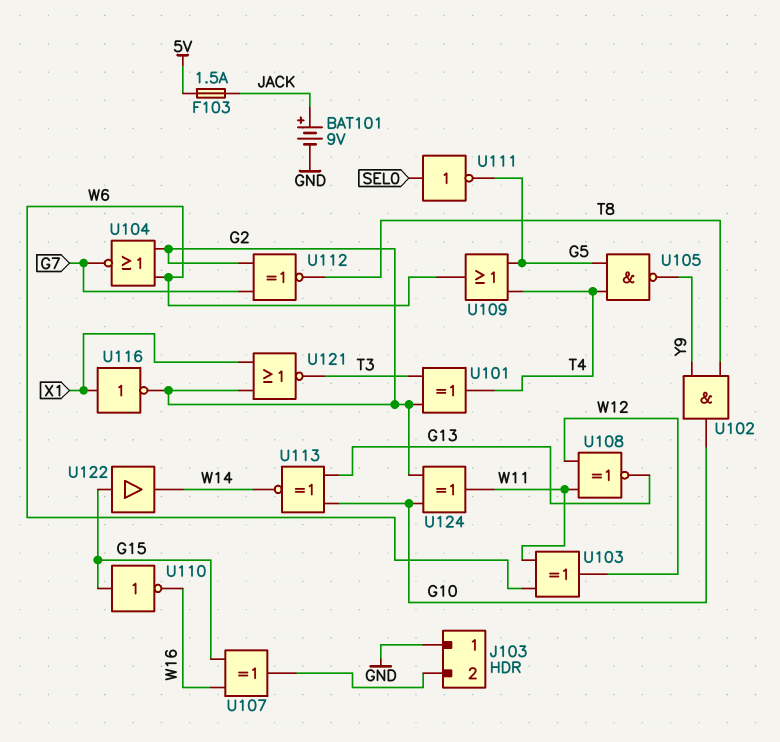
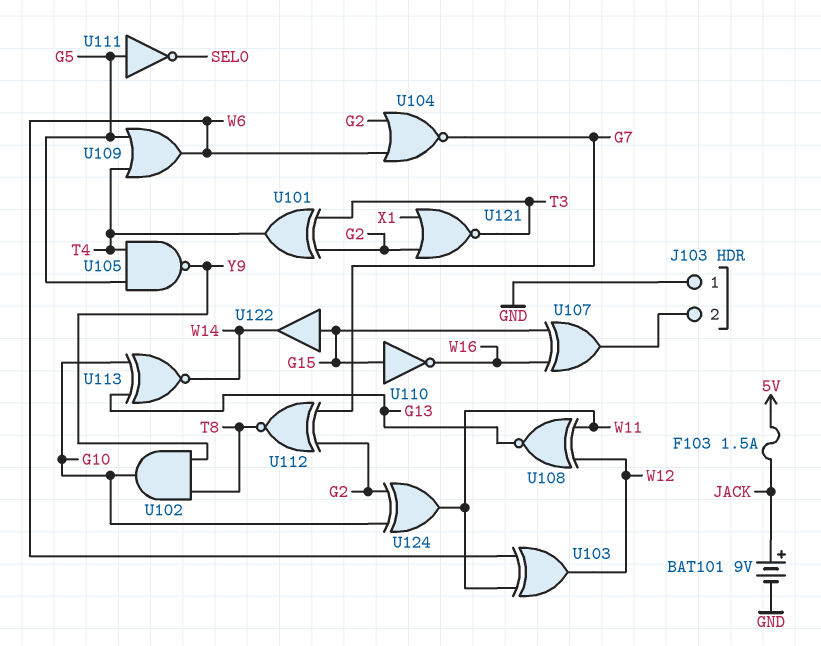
U111: NOT (in SEL0, out G5) -> NOT (in G5, out SEL0)
U116: NOT (in X1, out G2) -> none

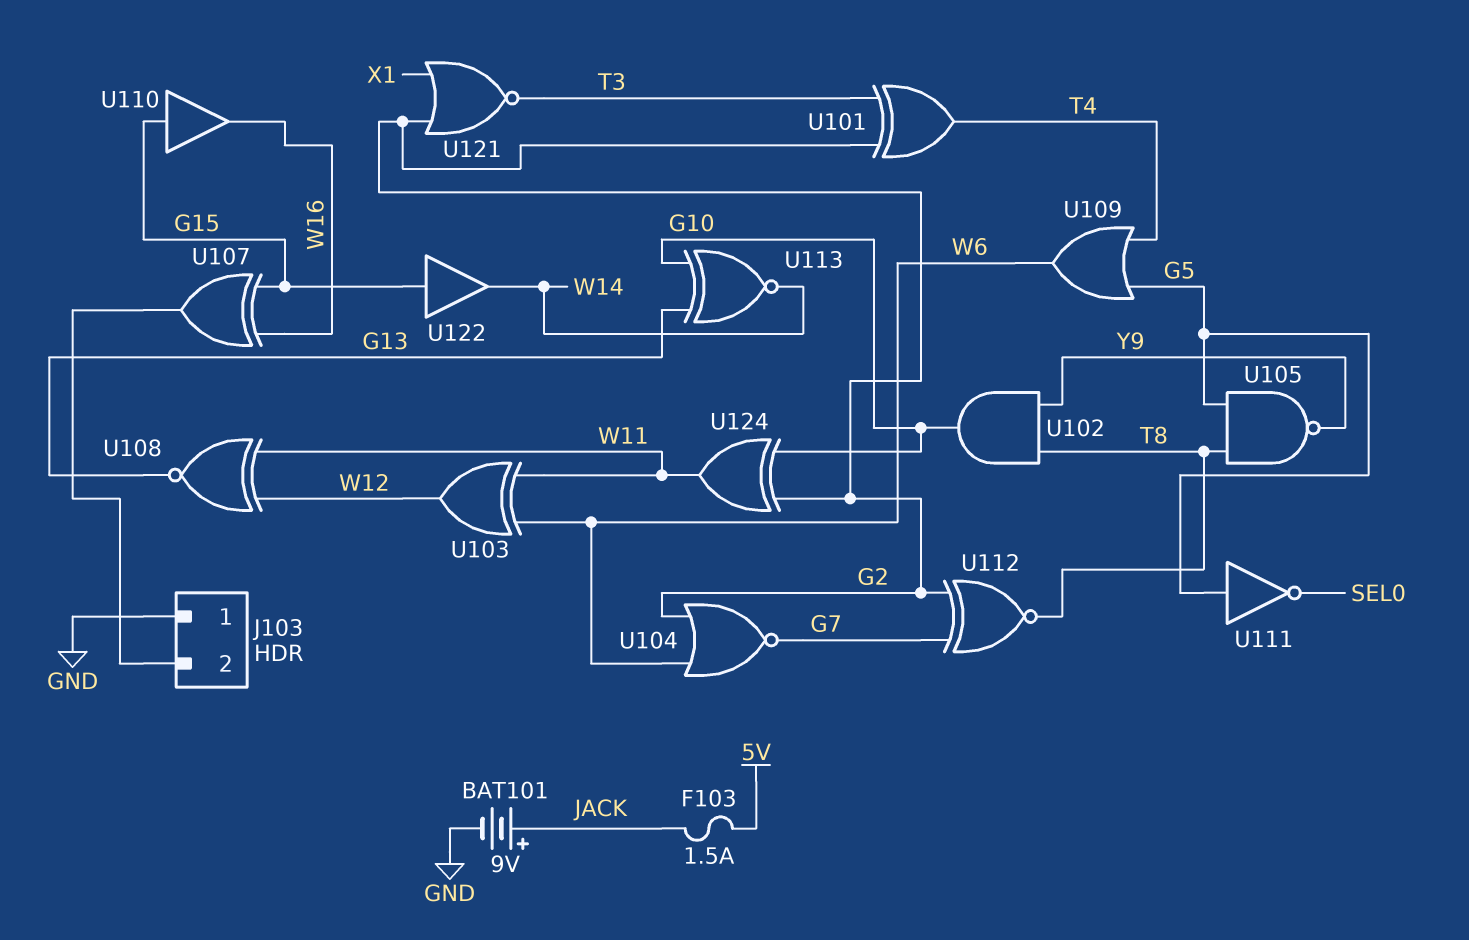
U105: NAND (in G5, in T4, out Y9) -> NAND (in G5, in T8, out Y9)
U110: NOT (in G15, out W16) -> buffer (in G15, out W16)

